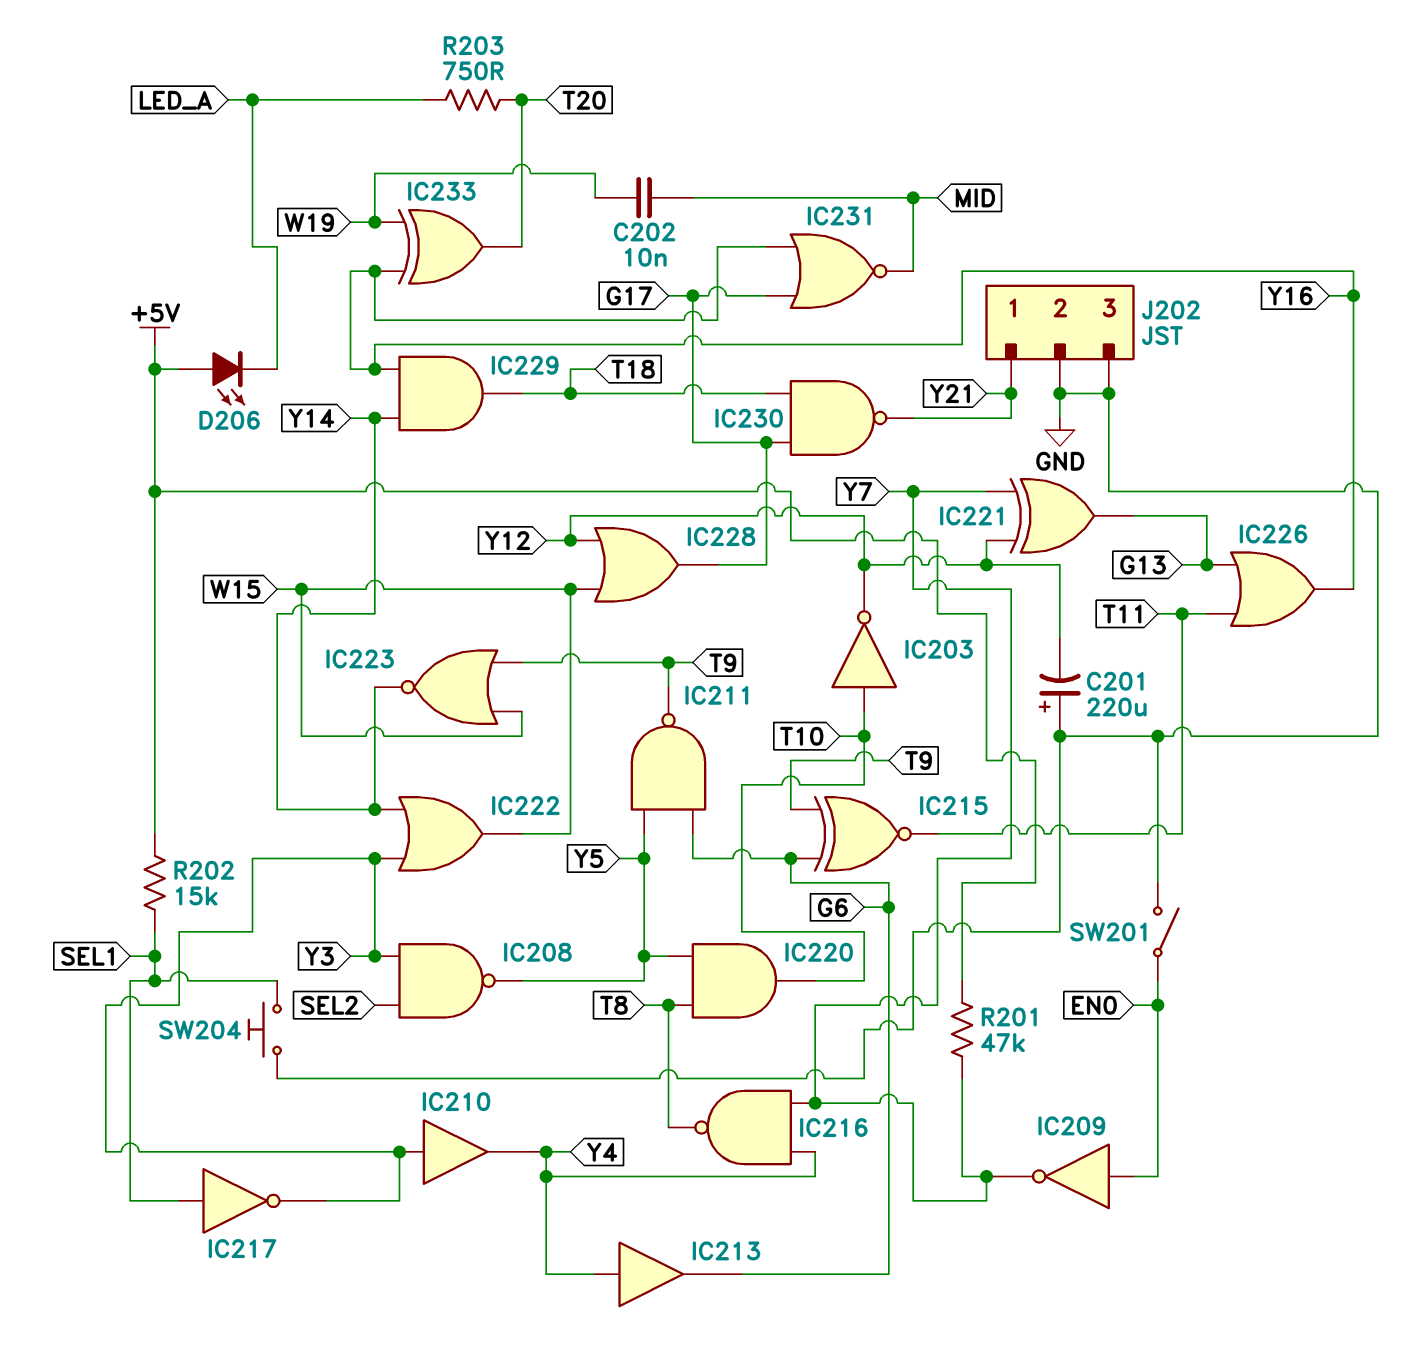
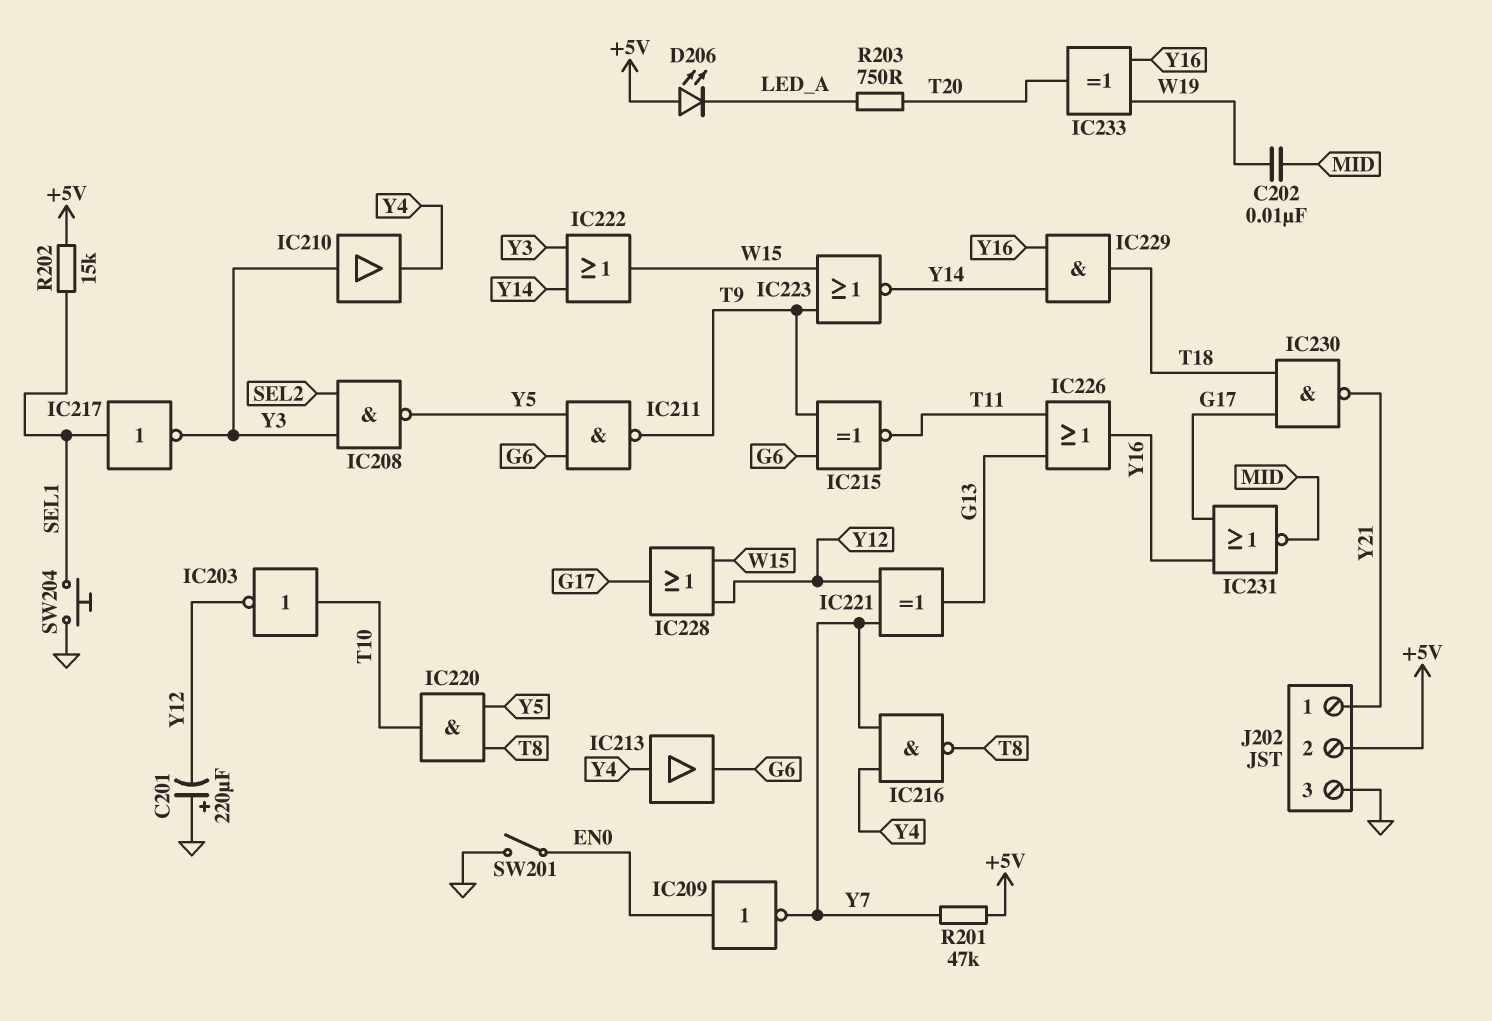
J202 pin 2: GND -> +5V

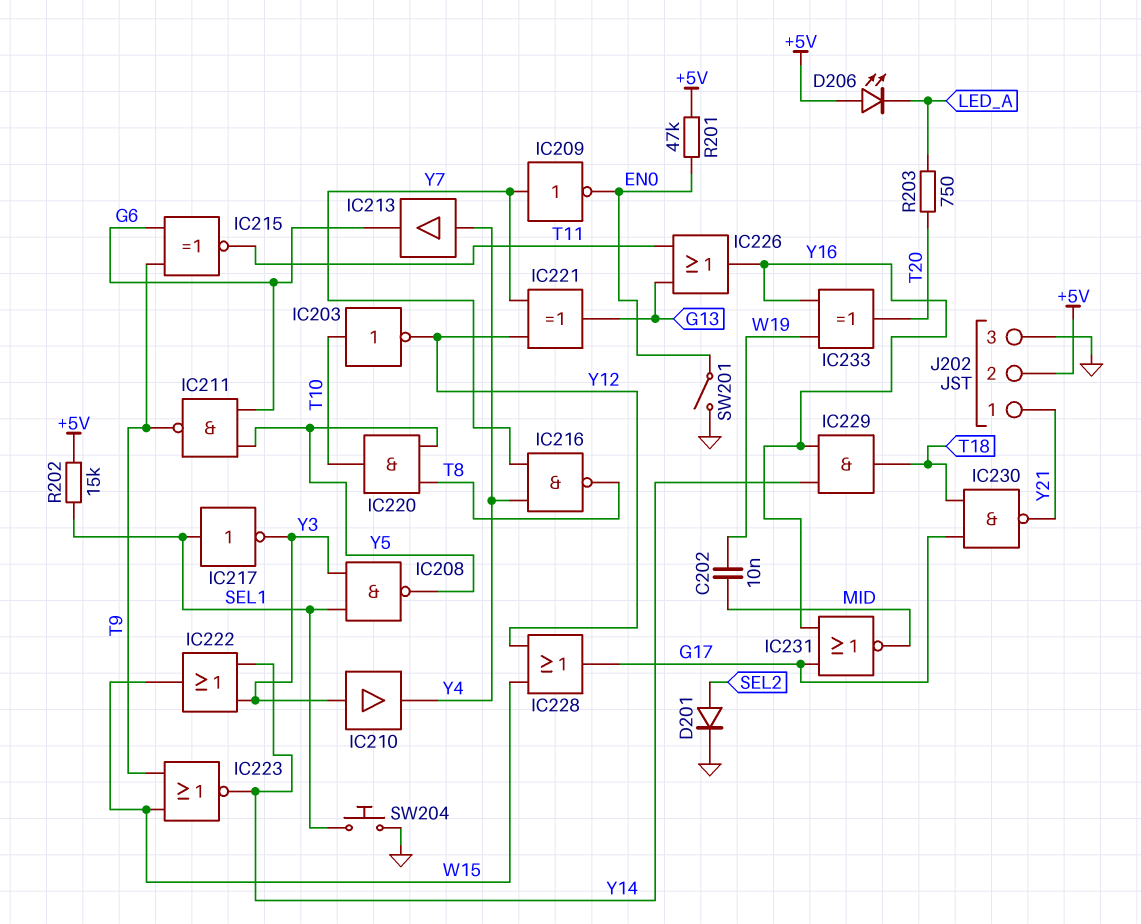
C201: 220uF (plus GND, minus Y12) -> none
D201: none -> diode (A SEL2, K GND)
IC208: NAND (in SEL2, in Y3, out Y5) -> NAND (in SEL1, in Y3, out Y5)
IC209: NOT (in EN0, out Y7) -> NOT (in Y7, out EN0)
R201: 47k (+5V, Y7) -> 47k (+5V, EN0)

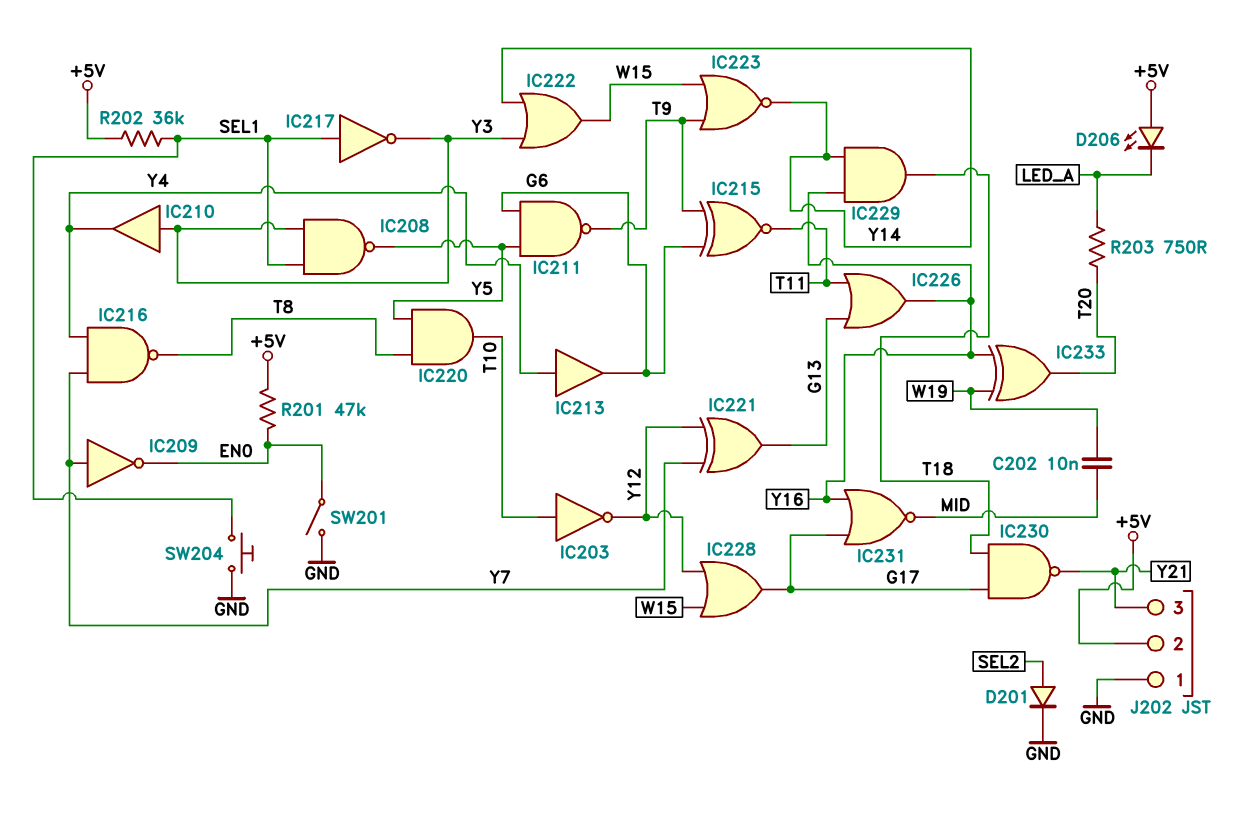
J202 pin 1: Y21 -> GND
J202 pin 3: GND -> Y21
R202: 15k (+5V, SEL1) -> 36k (+5V, SEL1)

